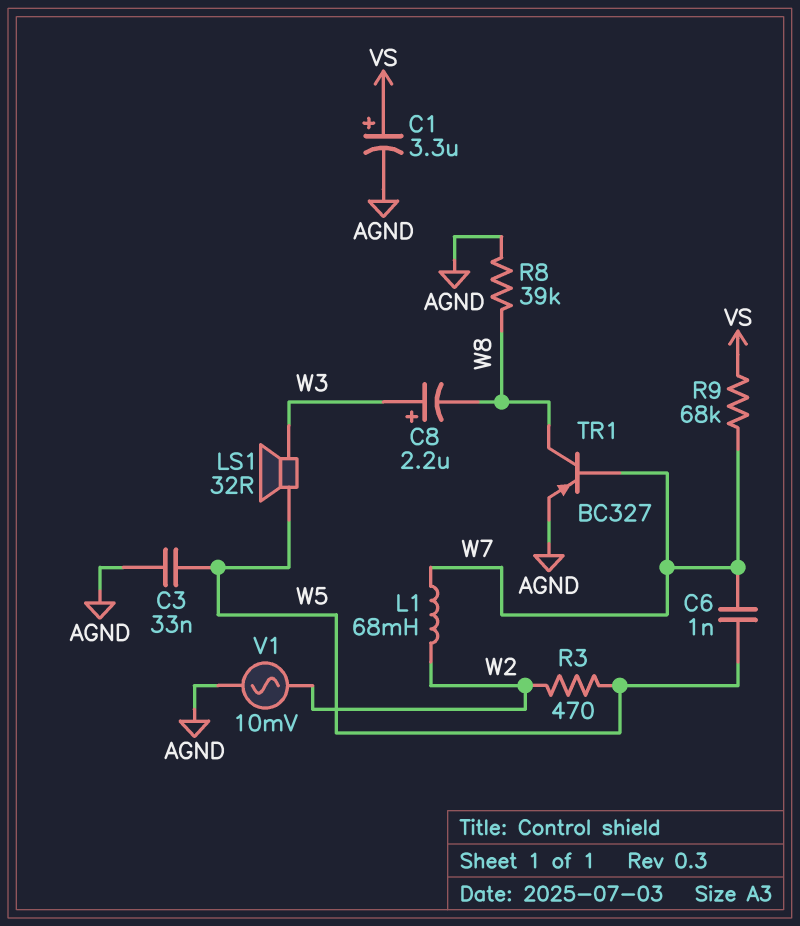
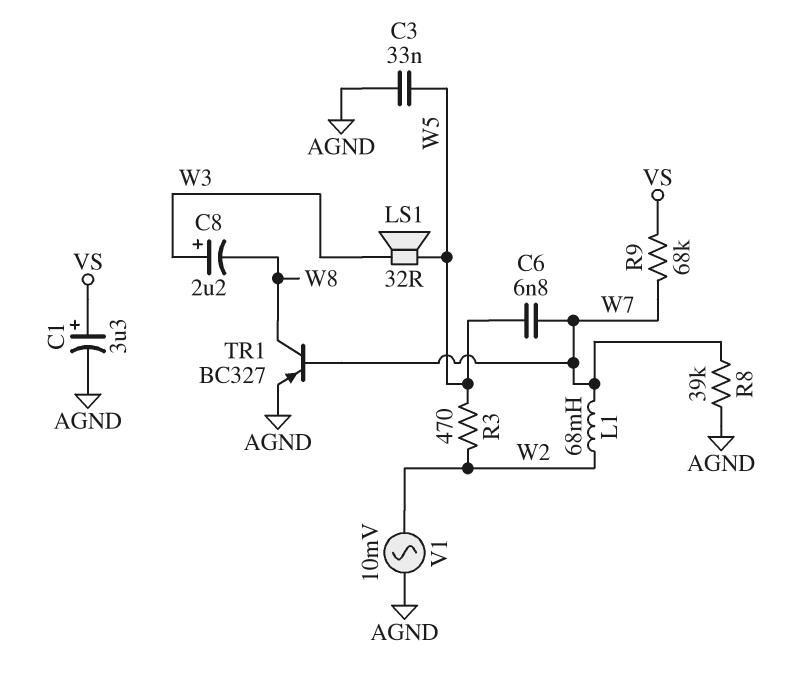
C6: 1nF (W5, W7) -> 6.8nF (W5, W7)
R8: 39k (AGND, W8) -> 39k (AGND, W7)

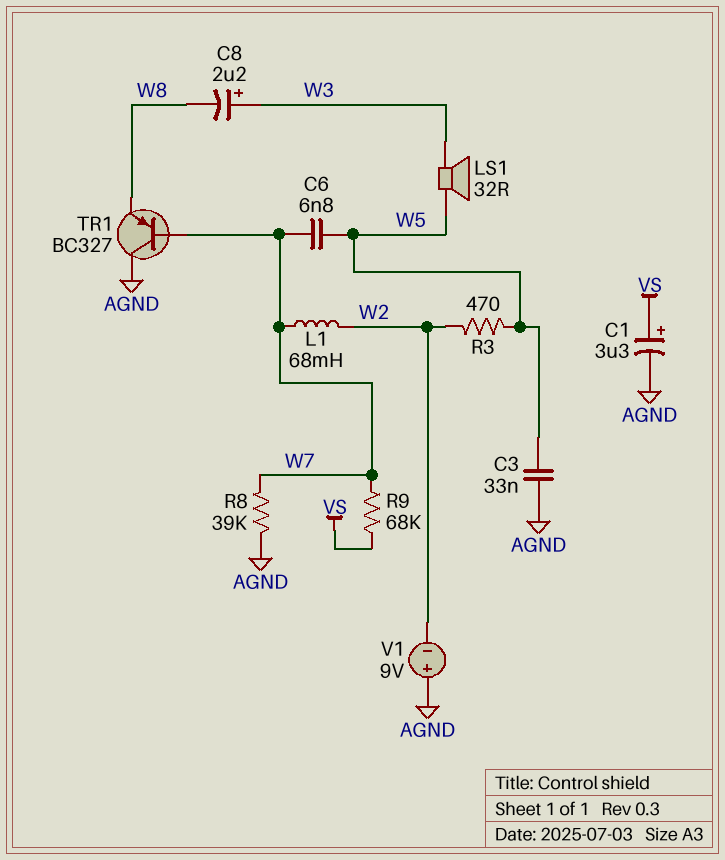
TR1: PNP BC327 (B W7, C W8, E AGND) -> PNP BC327 (B W7, C AGND, E W8)
V1: AC 10mV (AGND, W2) -> 9V (plus AGND, minus W2)

